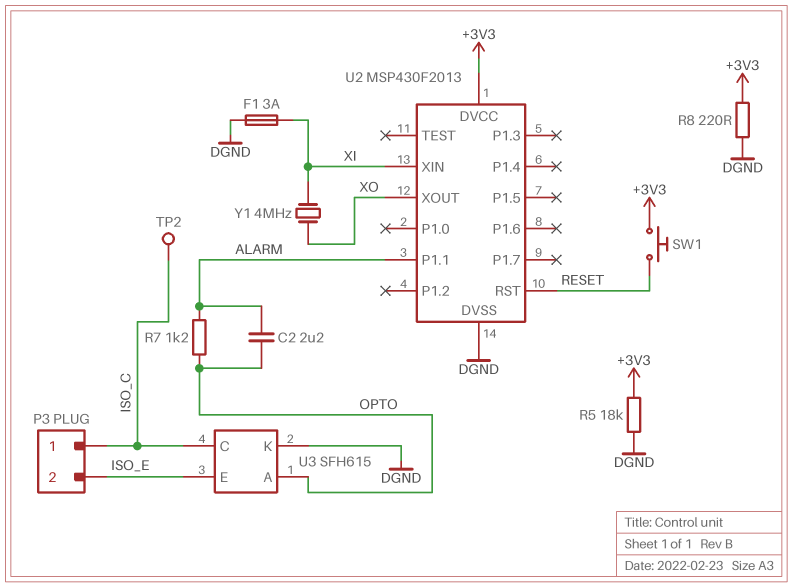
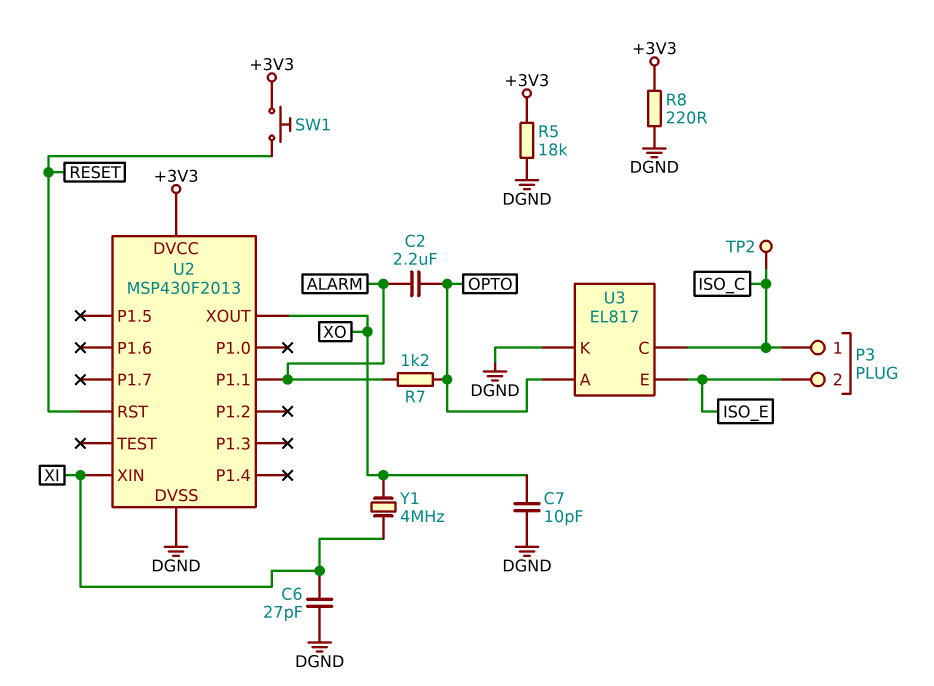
C6: none -> 27pF (DGND, XI)
C7: none -> 10pF (DGND, XO)
F1: 3A (DGND, XI) -> none
U3: SFH615 -> EL817

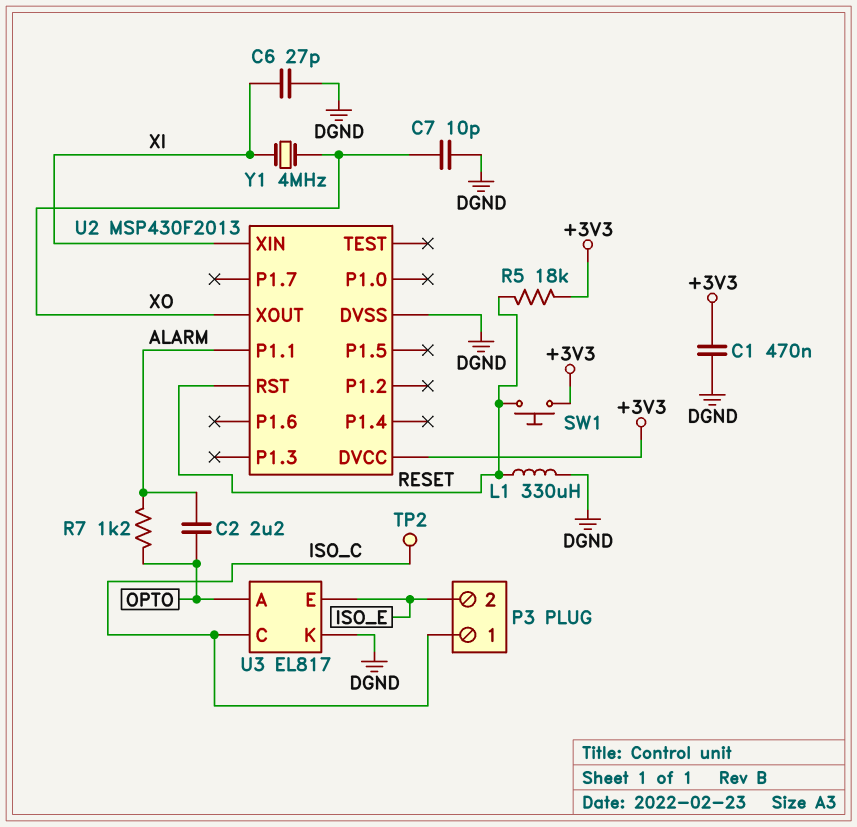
C1: none -> 470nF (+3V3, DGND)
L1: none -> 330uH (DGND, RESET)
R5: 18k (+3V3, DGND) -> 18k (+3V3, RESET)
R8: 220 (+3V3, DGND) -> none

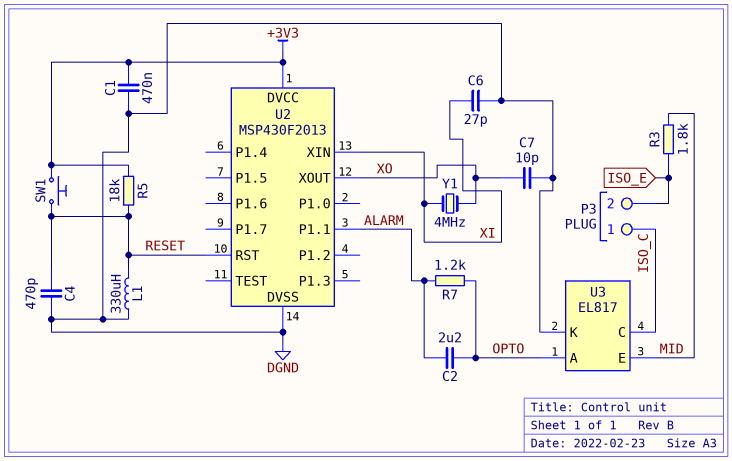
C4: none -> 470pF (DGND, RESET)
R3: none -> 1.8k (ISO_E, MID)
TP2: test point (ISO_C) -> none
U3 pin E: ISO_E -> MID

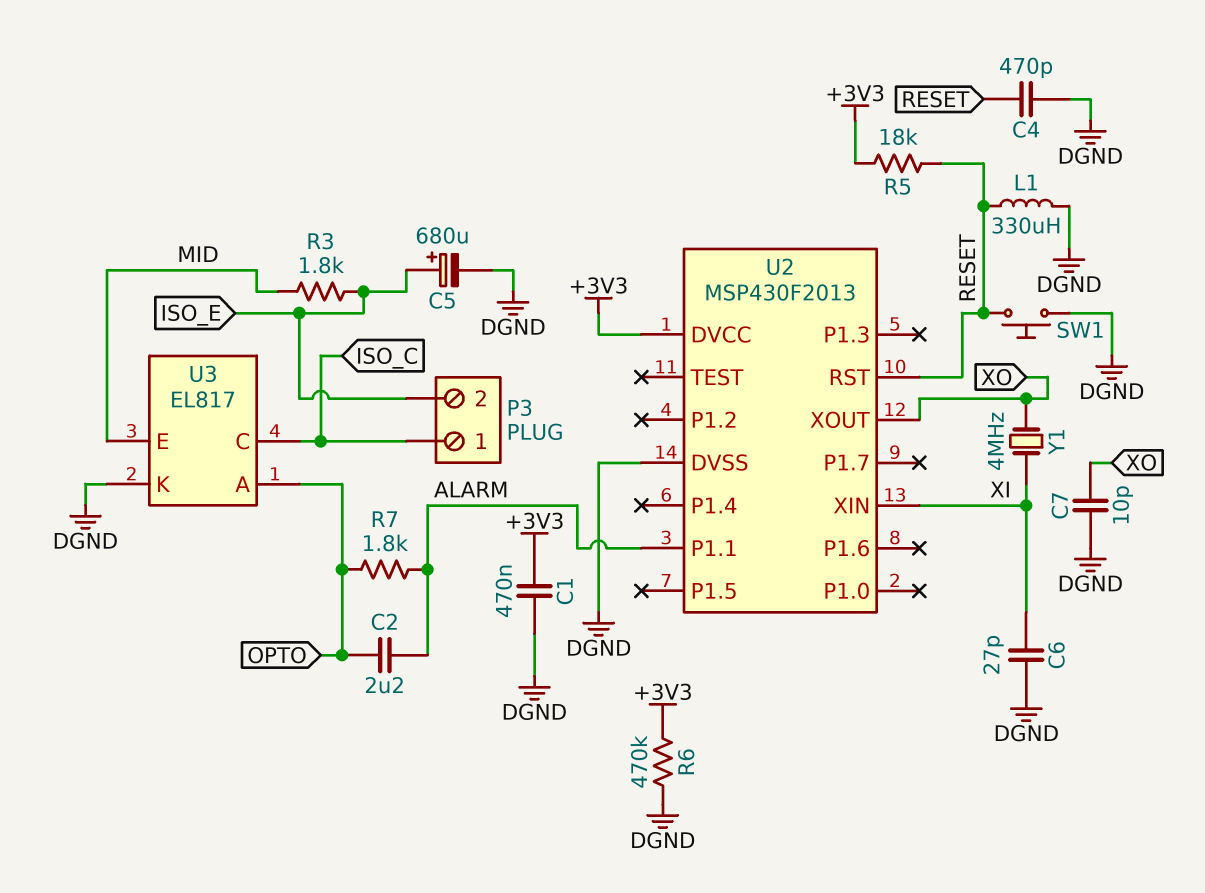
C5: none -> 680uF (plus ISO_E, minus DGND)
R6: none -> 470k (+3V3, DGND)
R7: 1.2k (ALARM, OPTO) -> 1.8k (ALARM, OPTO)
SW1: button (+3V3, RESET) -> button (DGND, RESET)

